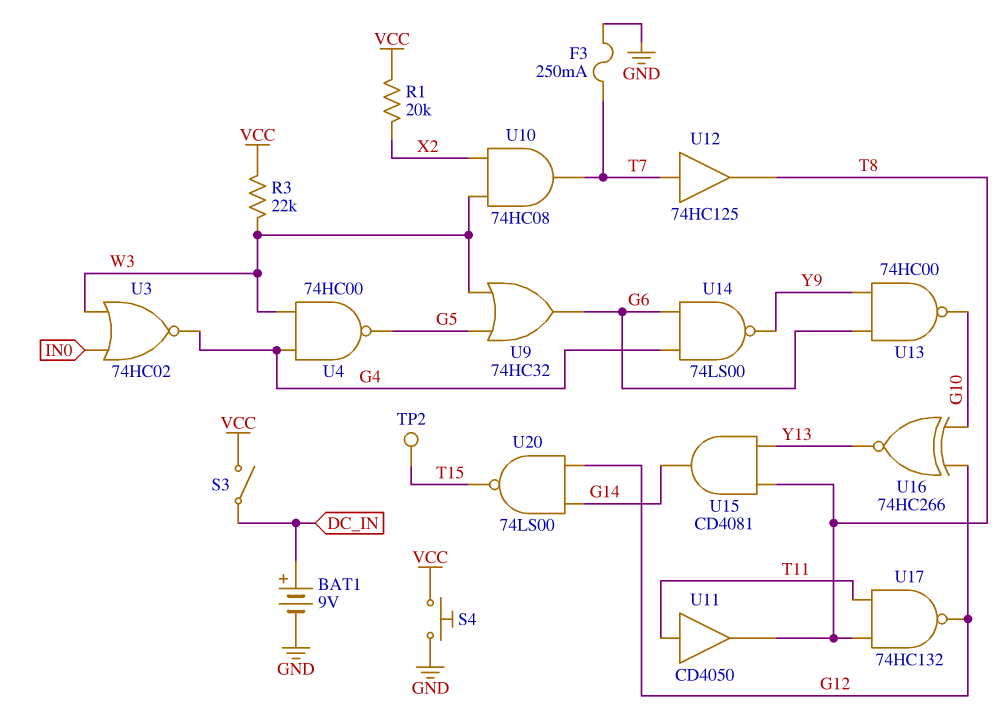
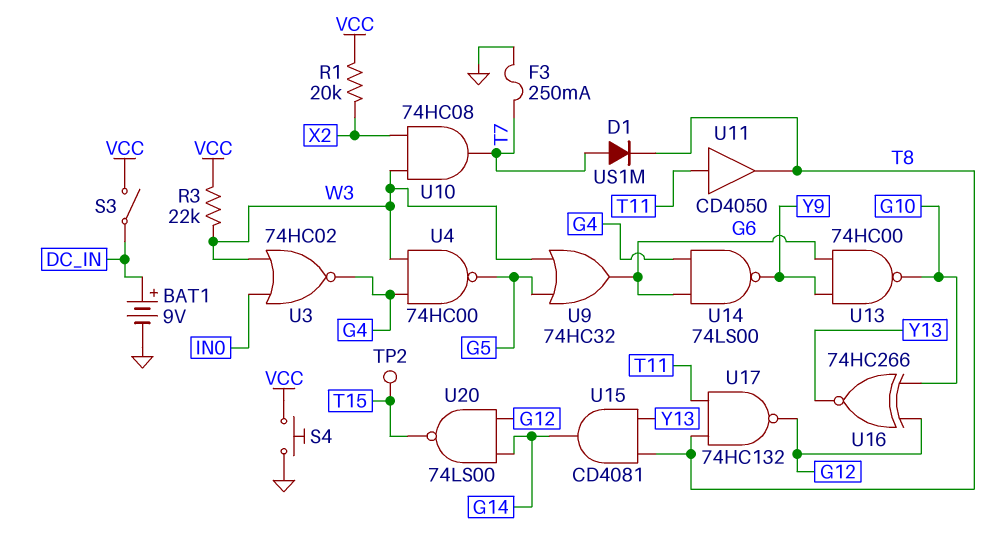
D1: none -> diode US1M (A T7, K T8)
U12: buffer 74HC125 (in T7, out T8) -> none

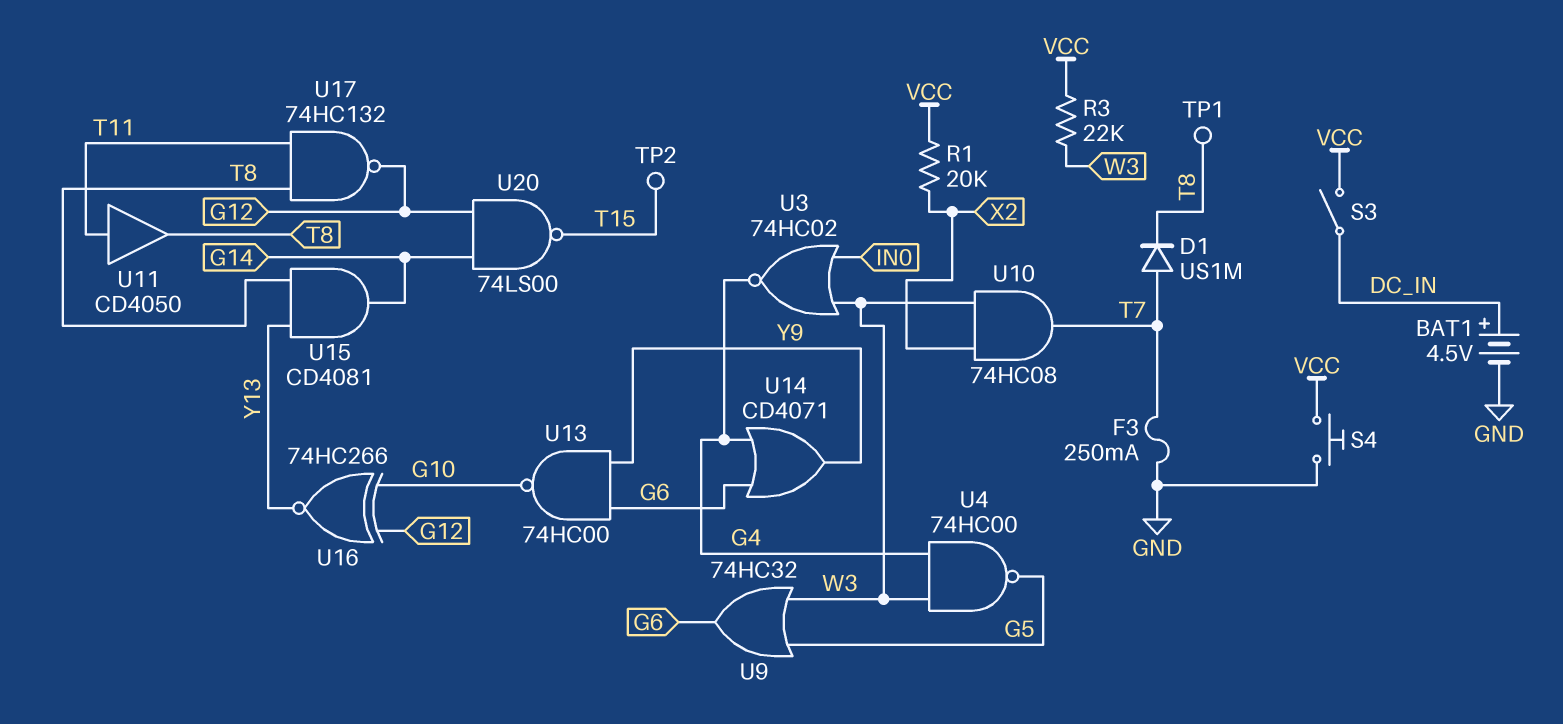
BAT1: 9V (plus DC_IN, minus GND) -> 4.5V (plus DC_IN, minus GND)
TP1: none -> test point (T8)
U14: NAND 74LS00 (in G4, in G6, out Y9) -> OR CD4071 (in G4, in G6, out Y9)

